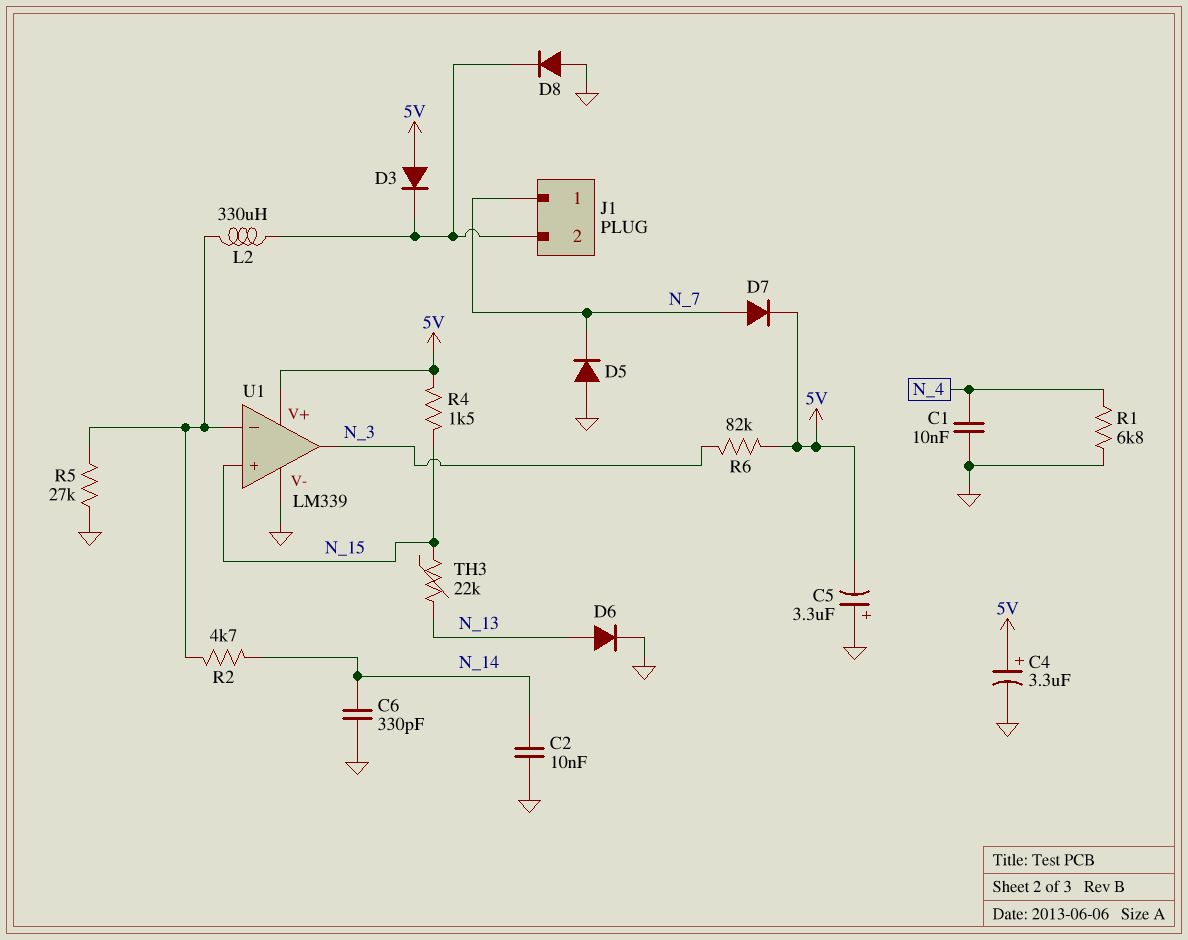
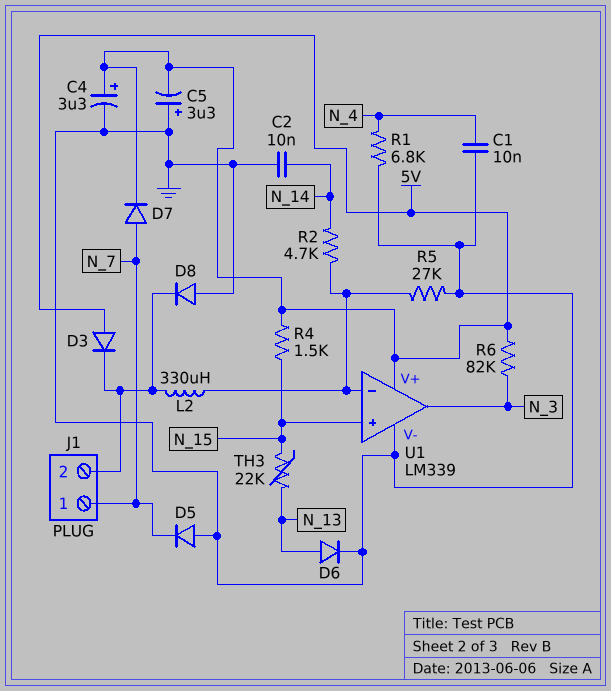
C6: 330pF (GND, N_14) -> none

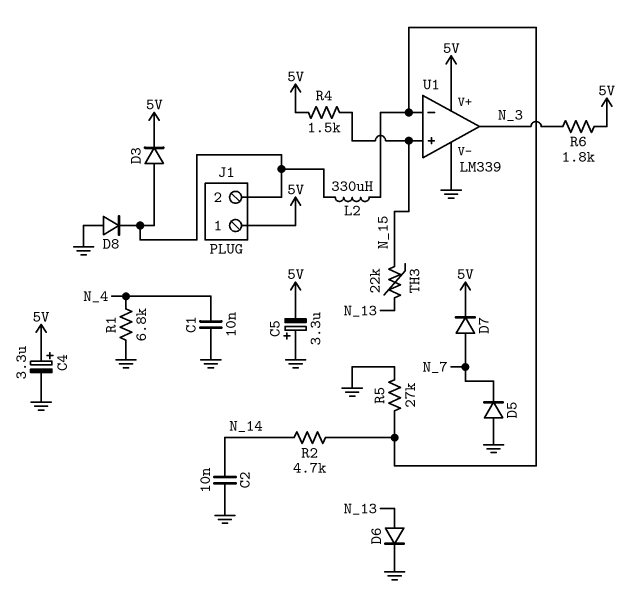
D3: diode (A 5V, K J1/2) -> diode (A J1/2, K 5V)
J1 pin 1: N_7 -> 5V
R6: 82k (5V, N_3) -> 1.8k (5V, N_3)

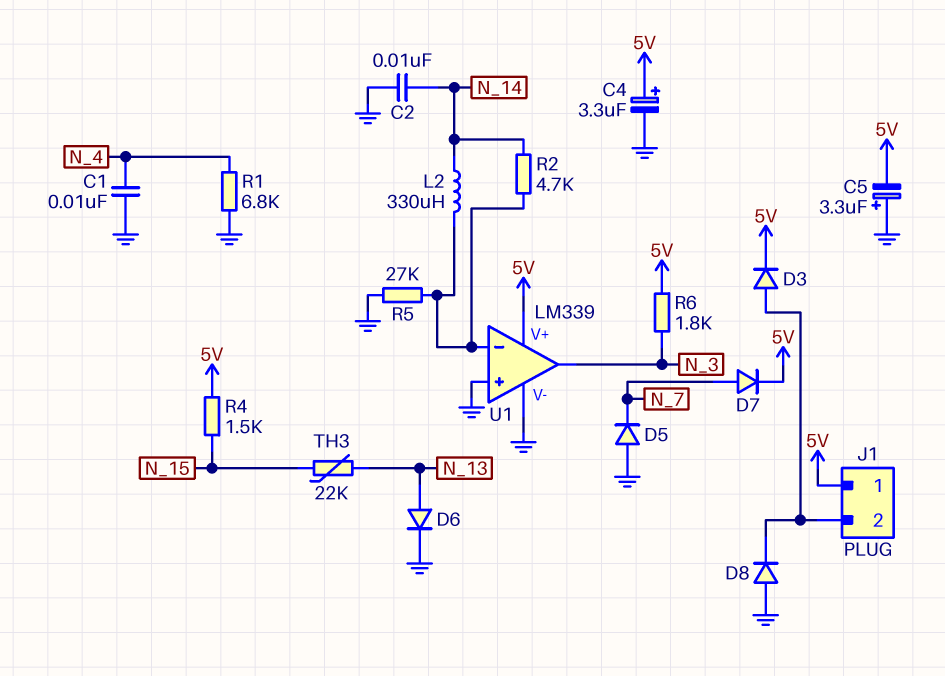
L2: 330uH (J1/2, U1/in-) -> 330uH (N_14, U1/in-)
U1 pin in+: N_15 -> GND

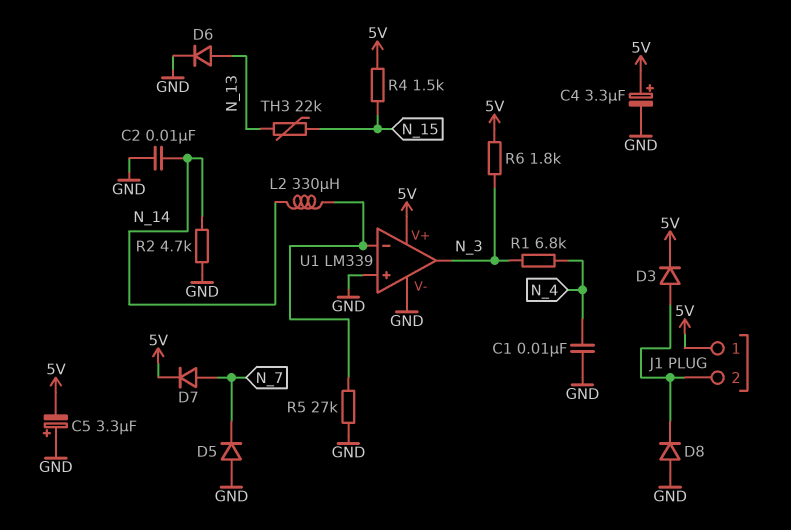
R1: 6.8k (GND, N_4) -> 6.8k (N_3, N_4)
R2: 4.7k (N_14, U1/in-) -> 4.7k (GND, N_14)

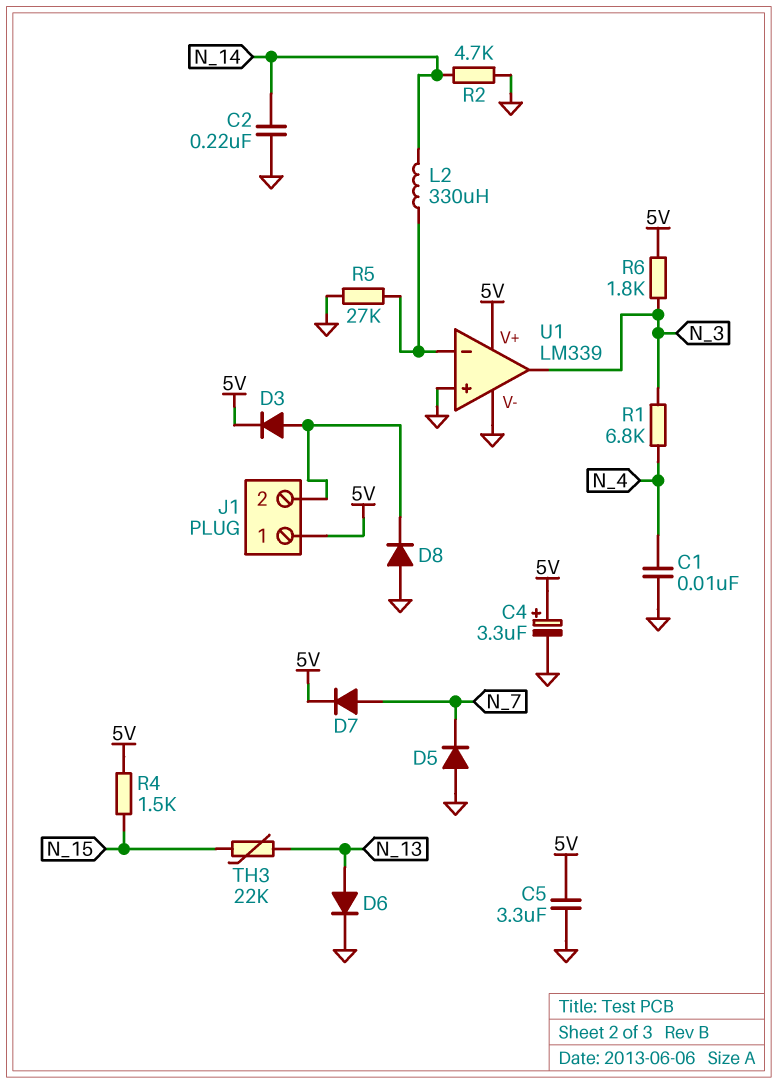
C2: 10nF (GND, N_14) -> 220nF (GND, N_14)
C5: 3.3uF (plus GND, minus 5V) -> 3.3uF (5V, GND)

